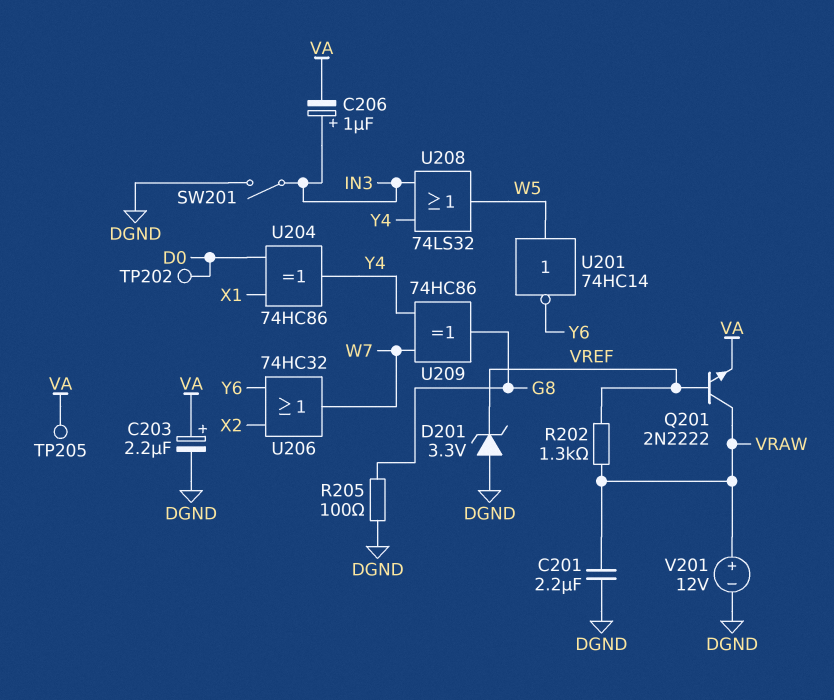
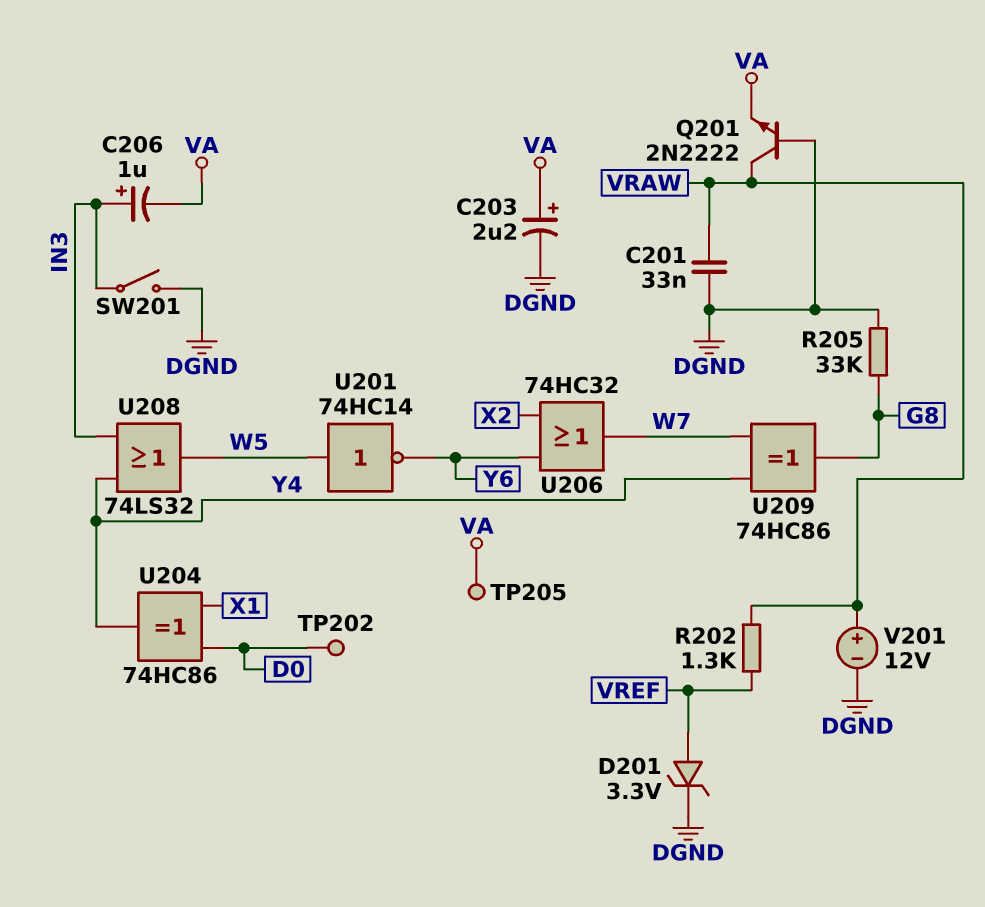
C201: 2.2uF (DGND, VRAW) -> 33nF (DGND, VRAW)
D201: zener 3.3V (A DGND, K VREF) -> zener 3.3V (A VREF, K DGND)
Q201: NPN 2N2222 (B VREF, C VRAW, E VA) -> NPN 2N2222 (B DGND, C VRAW, E VA)
R205: 100 (DGND, G8) -> 33k (DGND, G8)

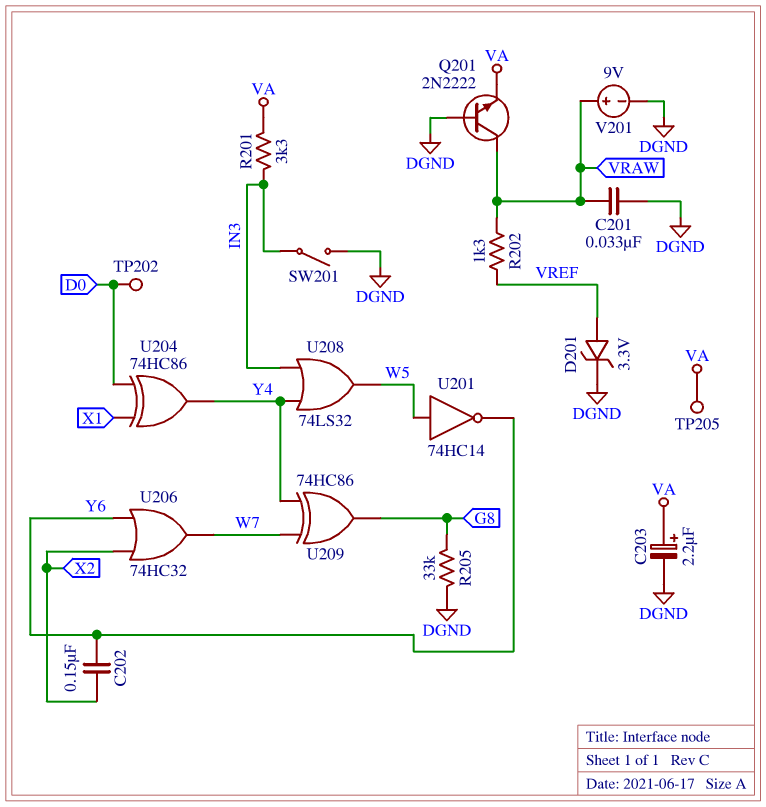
C202: none -> 150nF (X2, Y6)
C206: 1uF (plus IN3, minus VA) -> none
R201: none -> 3.3k (IN3, VA)
V201: 12V (plus VRAW, minus DGND) -> 9V (plus VRAW, minus DGND)

